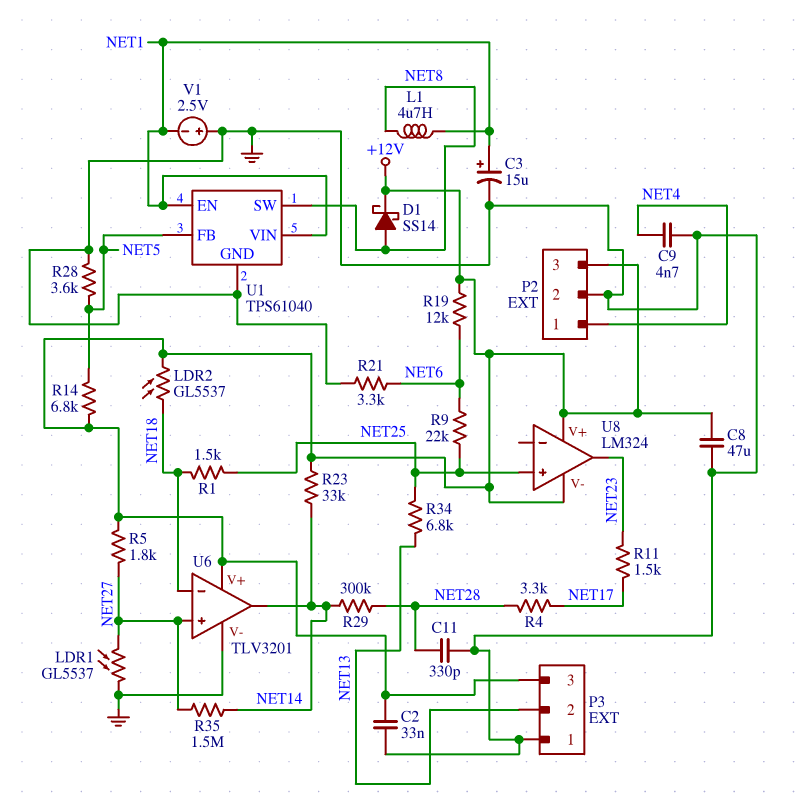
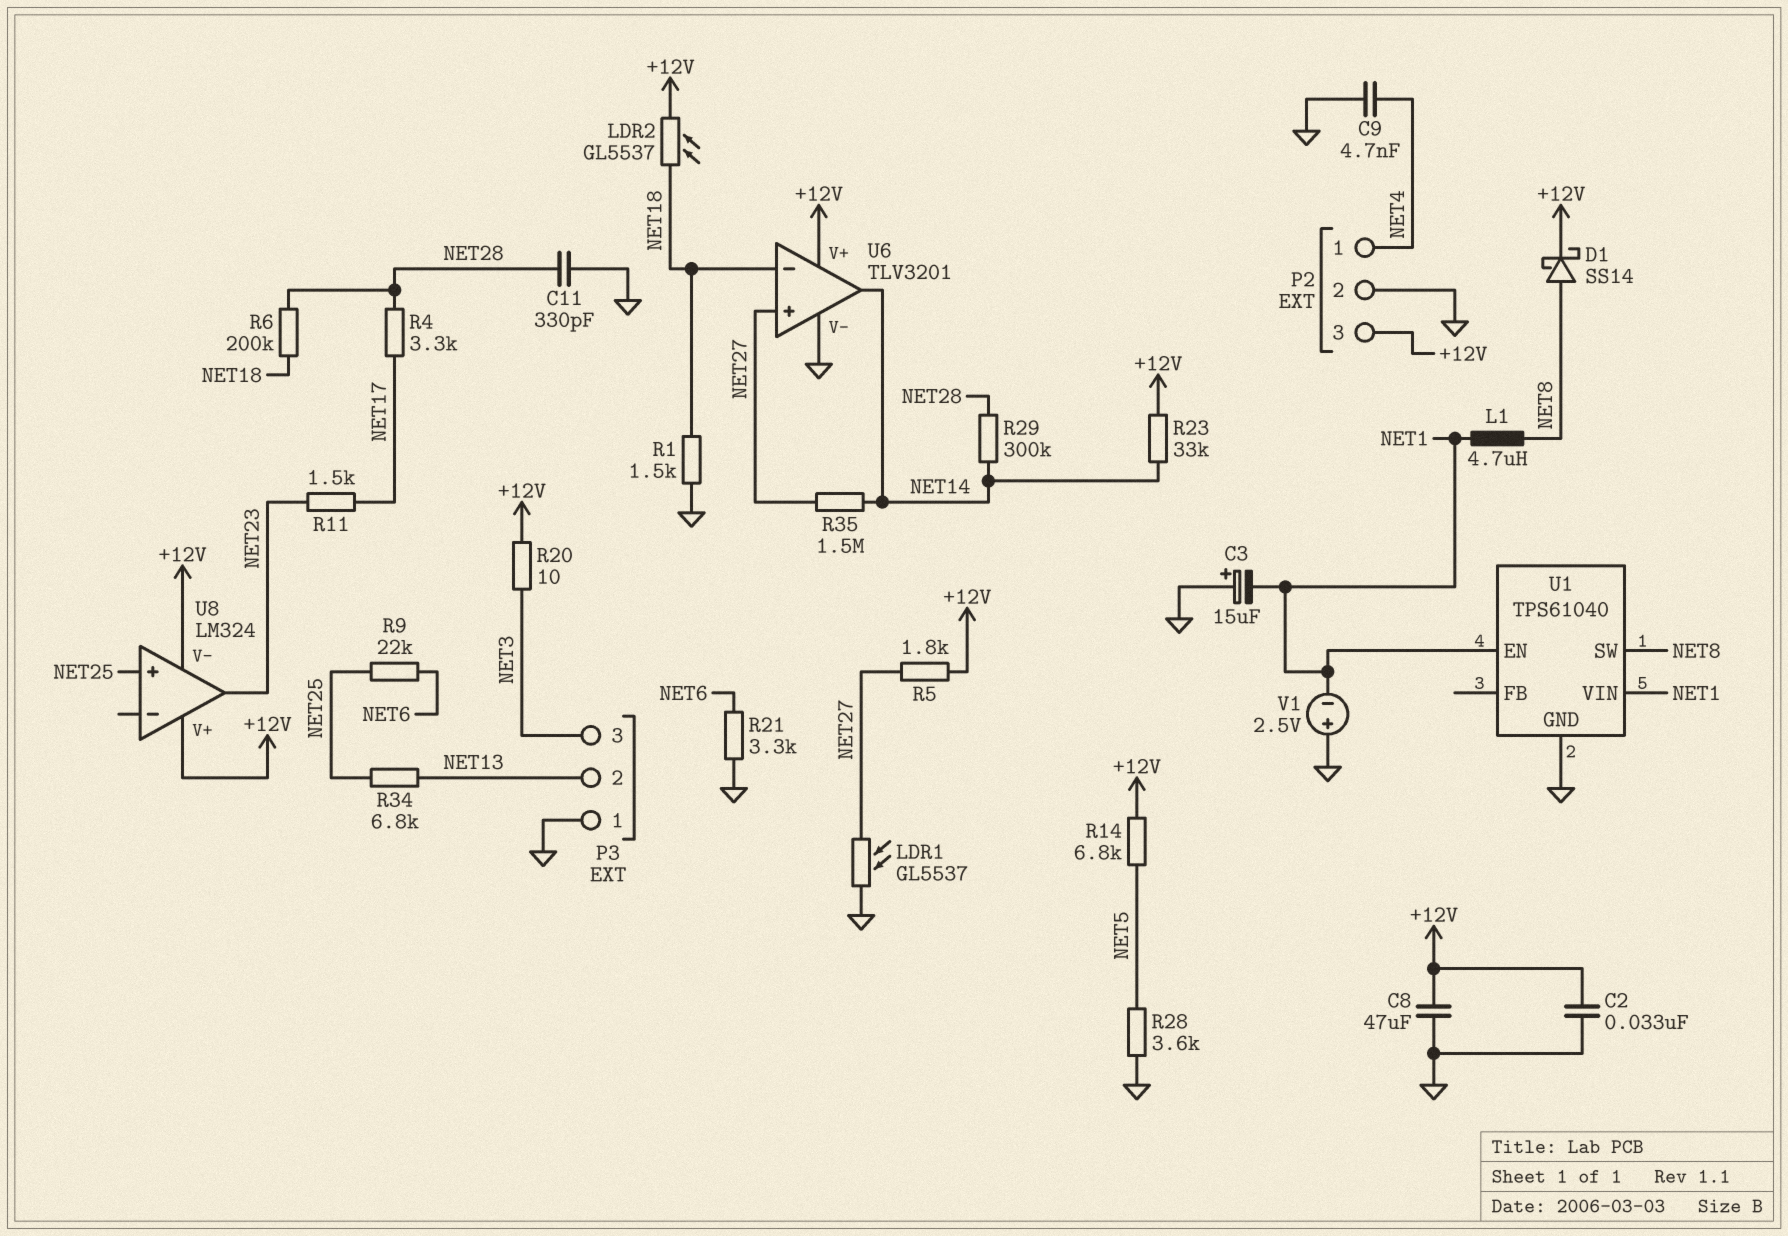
C3: 15uF (plus NET1, minus GND) -> 15uF (plus GND, minus NET1)
P3 pin 3: +12V -> NET3
R1: 1.5k (NET18, NET25) -> 1.5k (GND, NET18)
R6: none -> 200k (NET18, NET28)
R19: 12k (+12V, NET6) -> none
R20: none -> 10 (+12V, NET3)
U1 pin FB: NET5 -> none

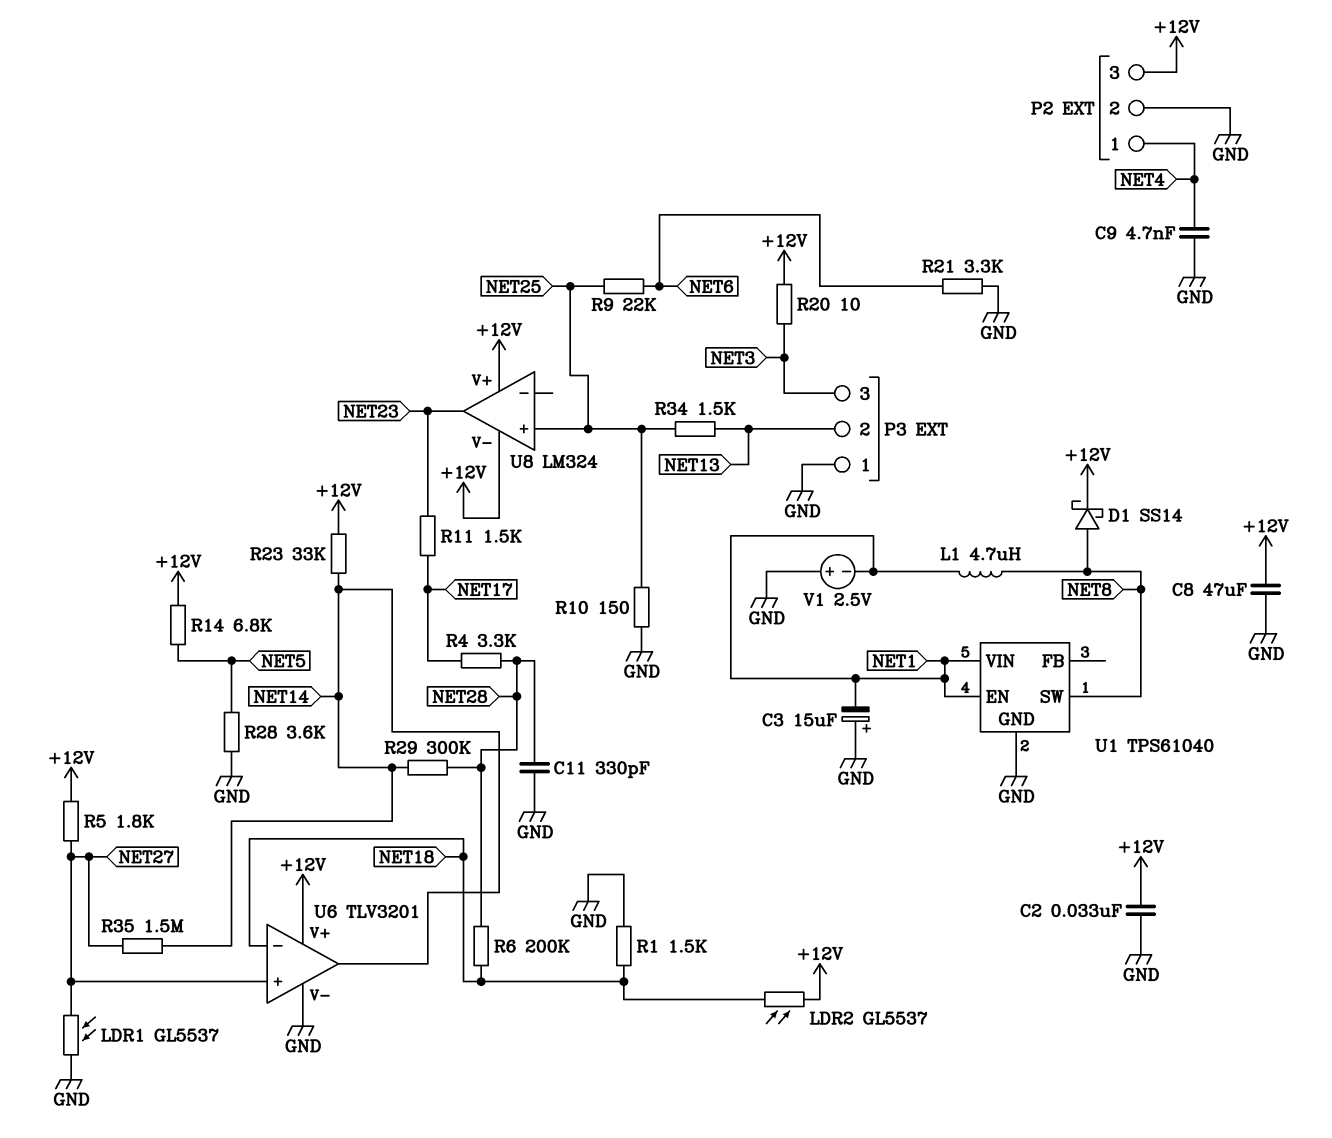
R10: none -> 150 (GND, NET25)
R34: 6.8k (NET13, NET25) -> 1.5k (NET13, NET25)

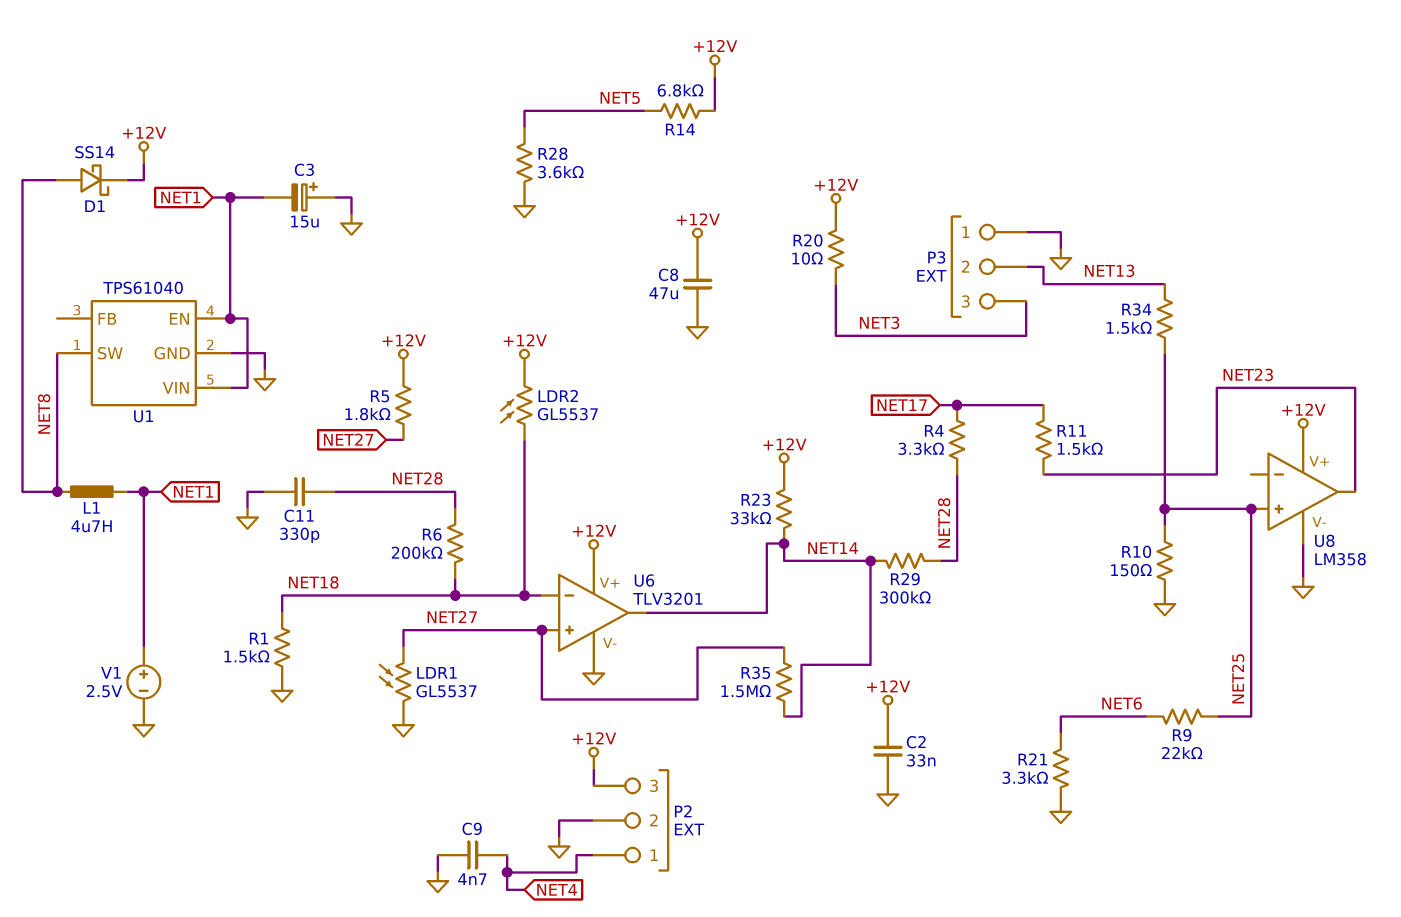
U8: LM324 -> LM358
U8 pin V-: +12V -> GND
V1: 2.5V (plus GND, minus NET1) -> 2.5V (plus NET1, minus GND)

